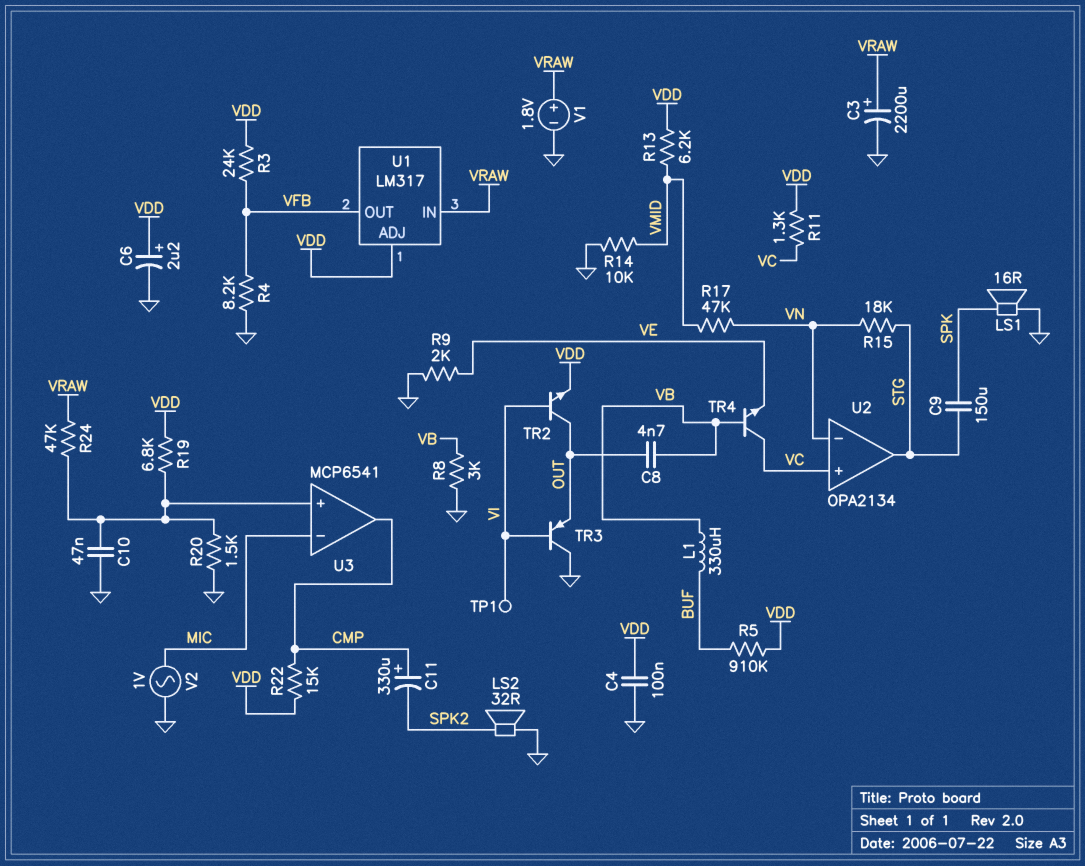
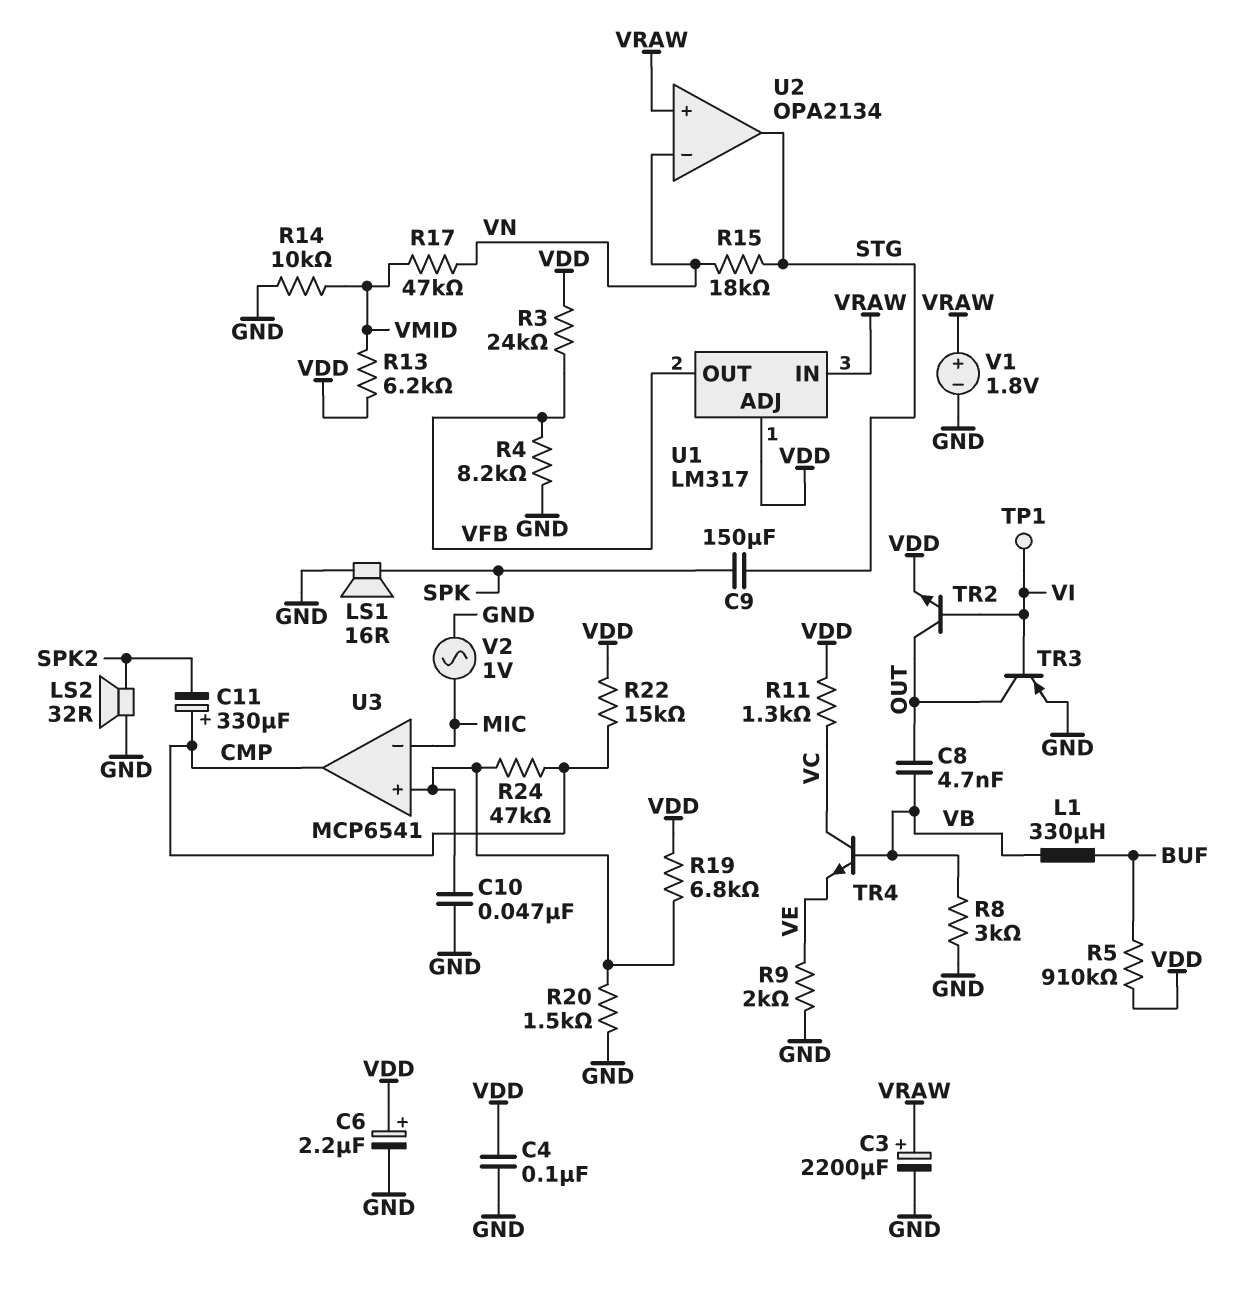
R24: 47k (U3/in+, VRAW) -> 47k (CMP, U3/in+)
TR3: PNP (B VI, C GND, E OUT) -> PNP (B VI, C OUT, E GND)
U2 pin in+: VC -> VRAW

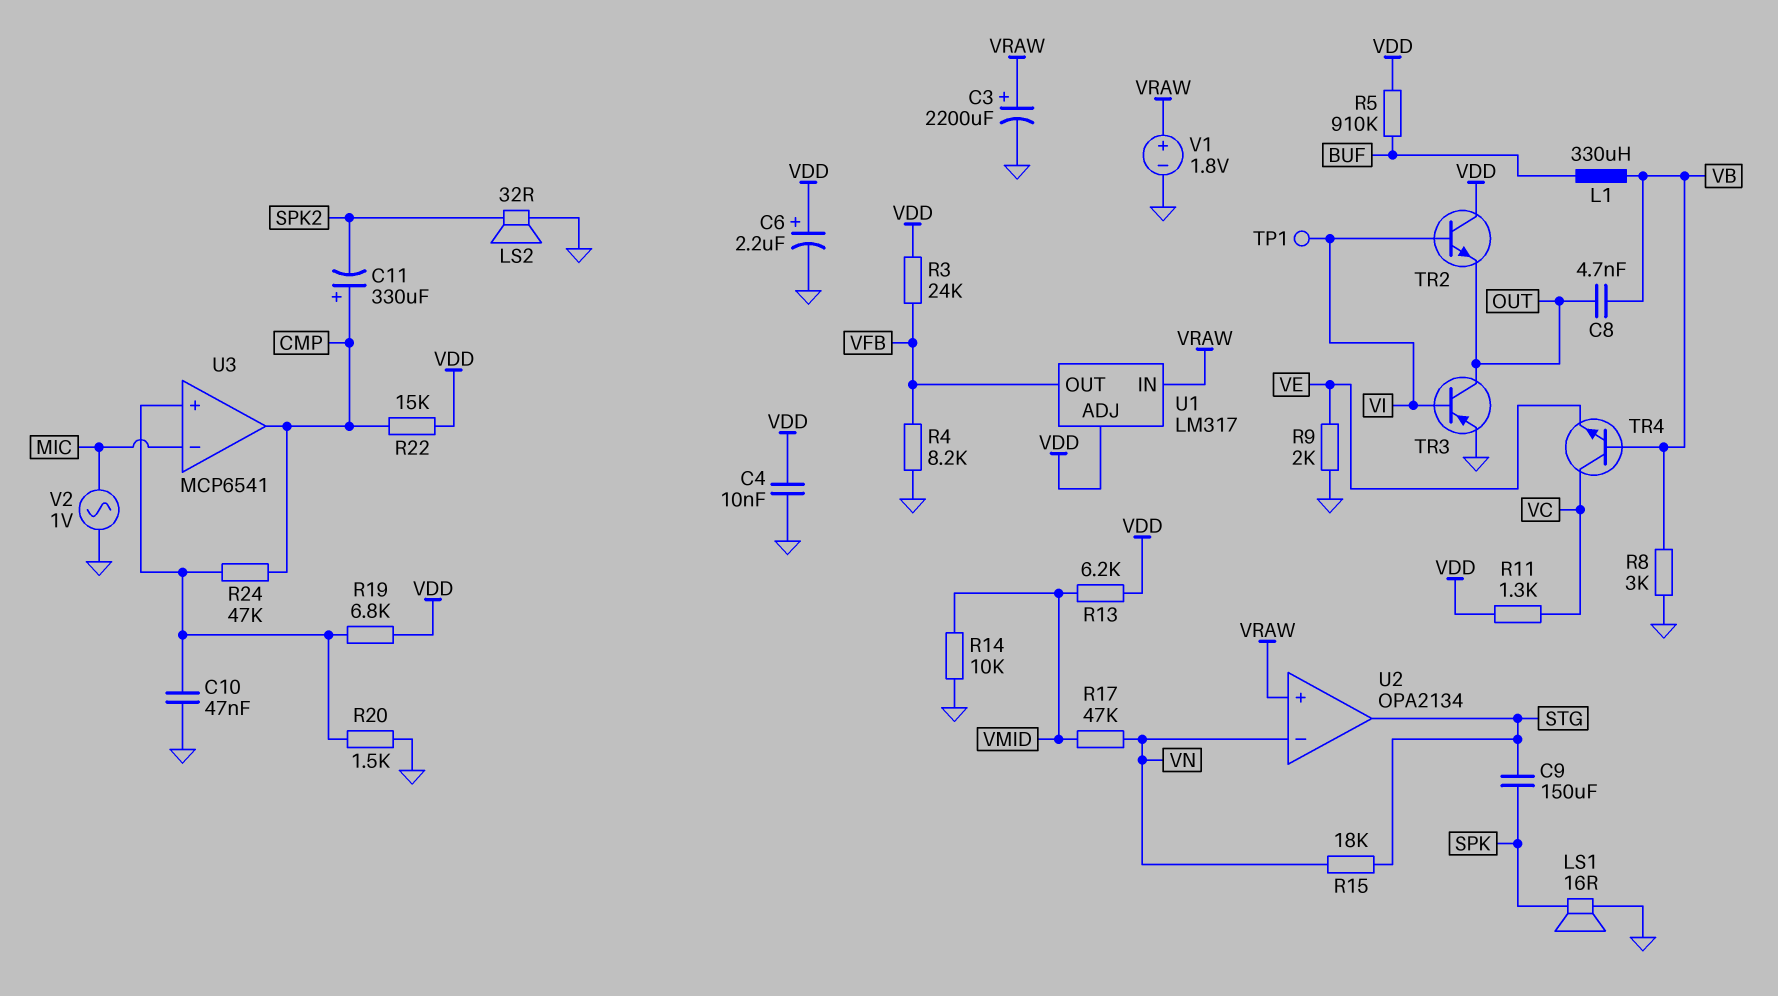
C4: 100nF (GND, VDD) -> 10nF (GND, VDD)
TR2: NPN (B VI, C OUT, E VDD) -> NPN (B VI, C VDD, E OUT)

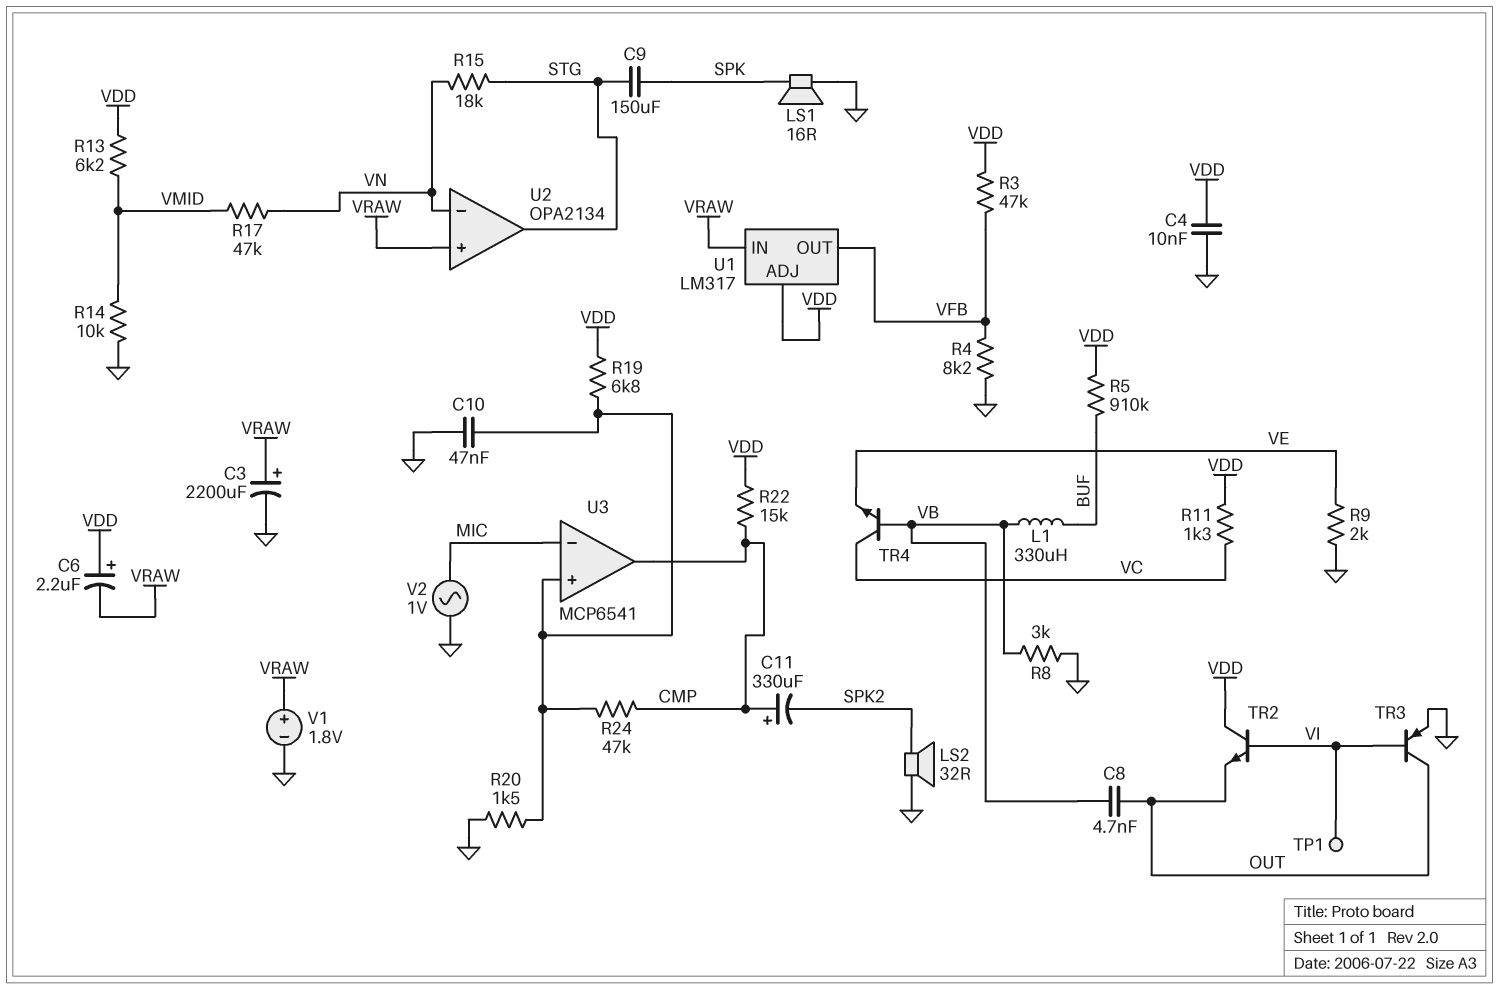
C6: 2.2uF (plus VDD, minus GND) -> 2.2uF (plus VDD, minus VRAW)
R3: 24k (VDD, VFB) -> 47k (VDD, VFB)

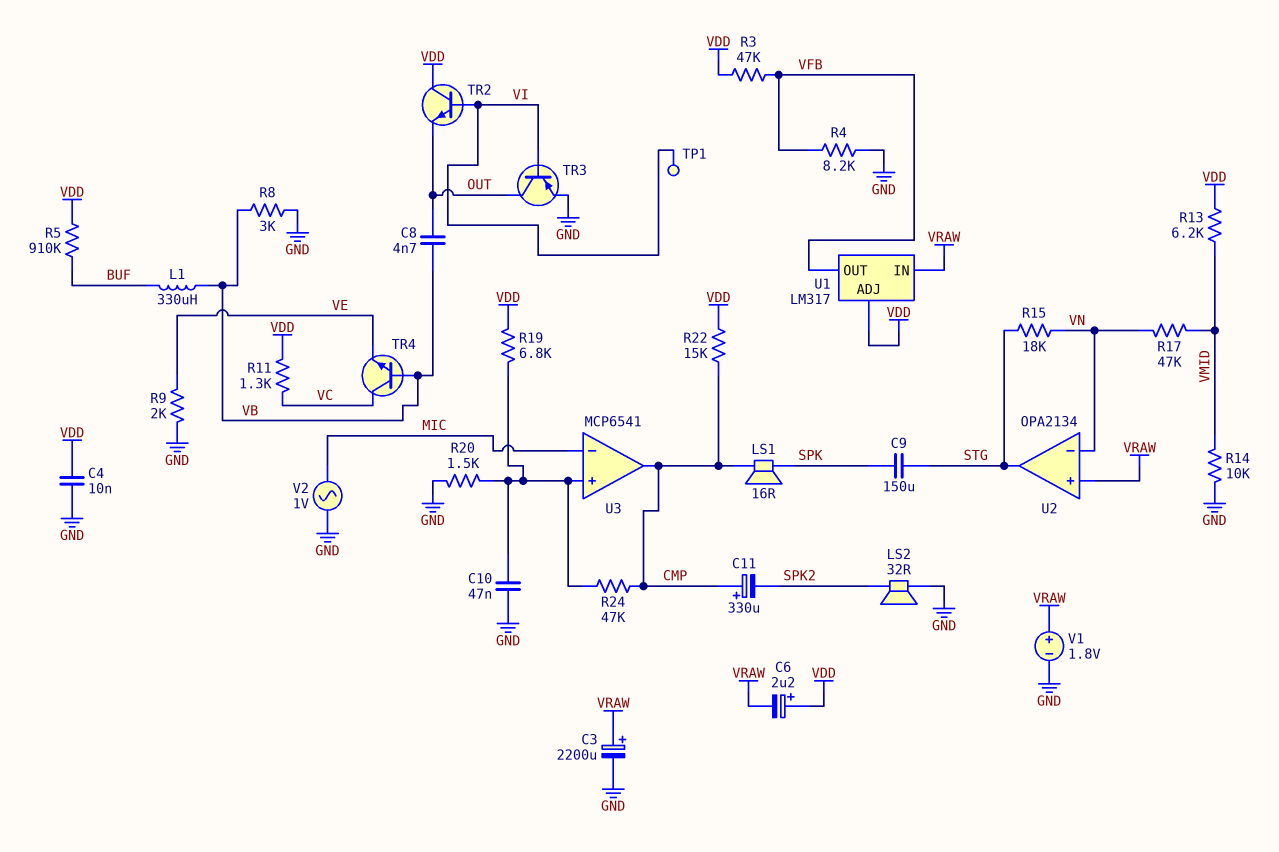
LS1: speaker 16R (GND, SPK) -> speaker 16R (CMP, SPK)

